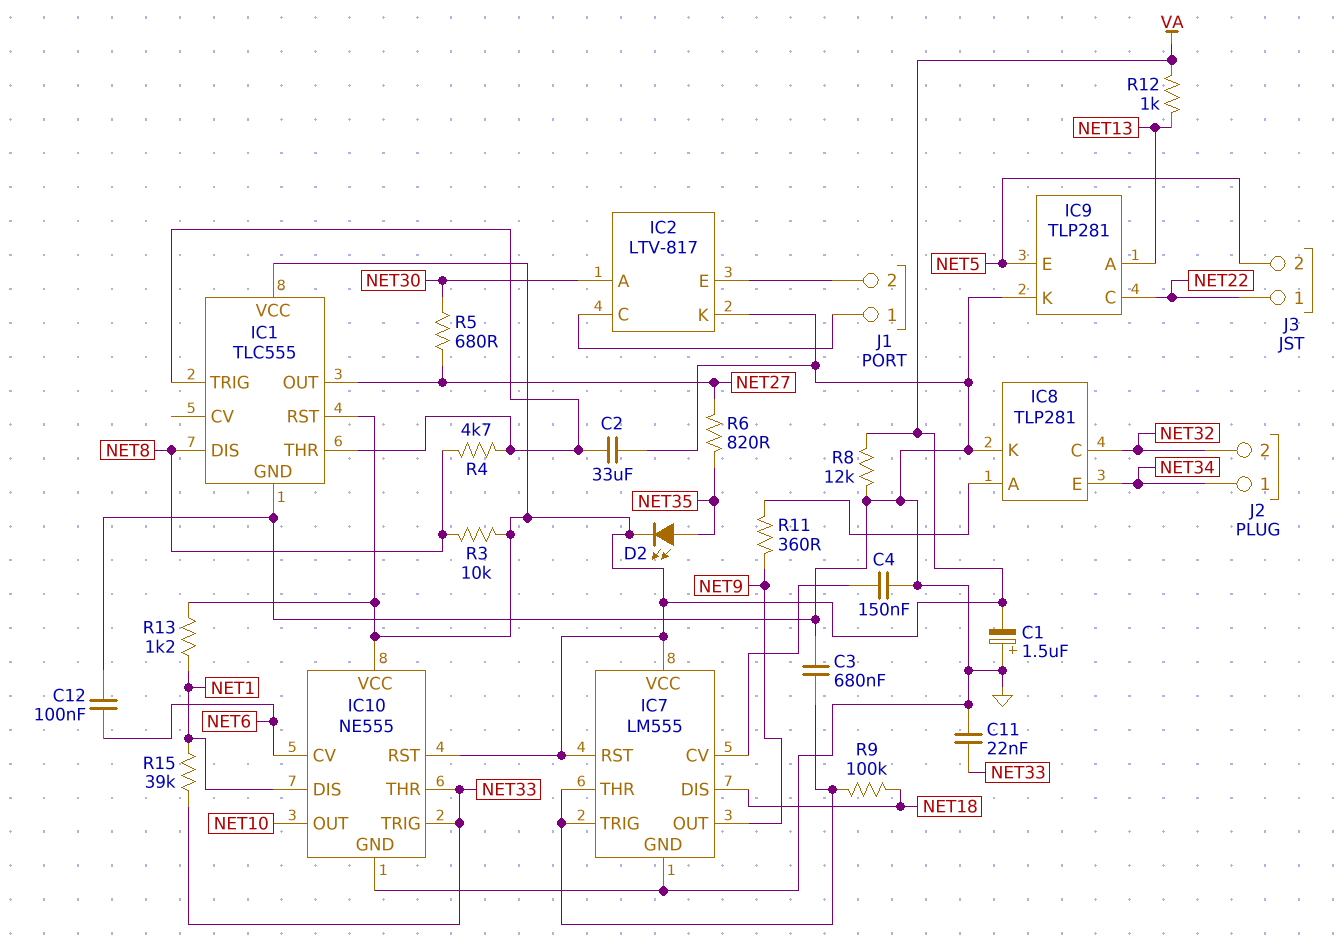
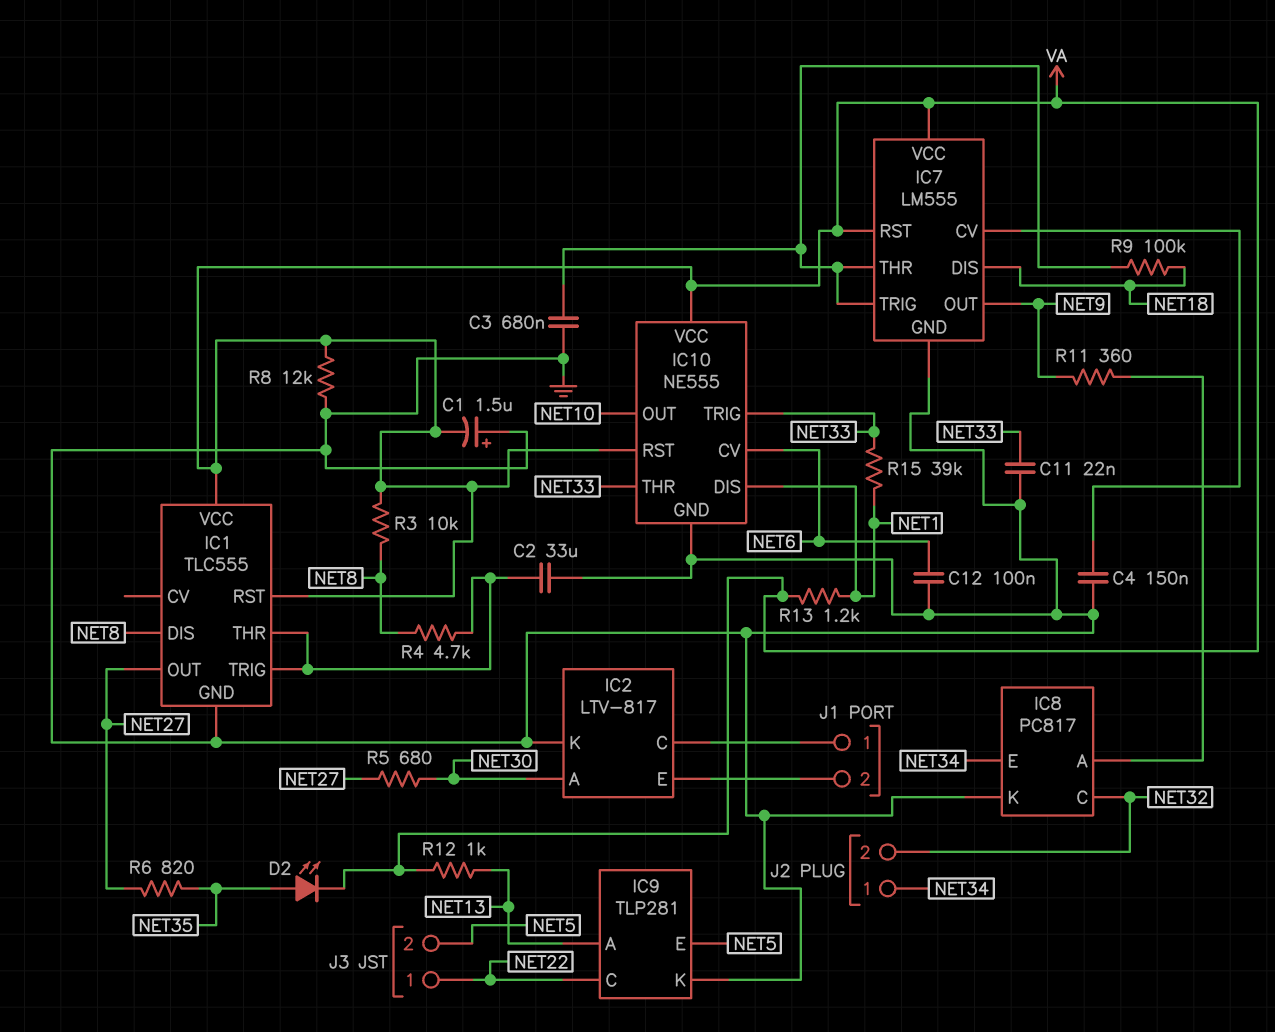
IC8: TLP281 -> PC817

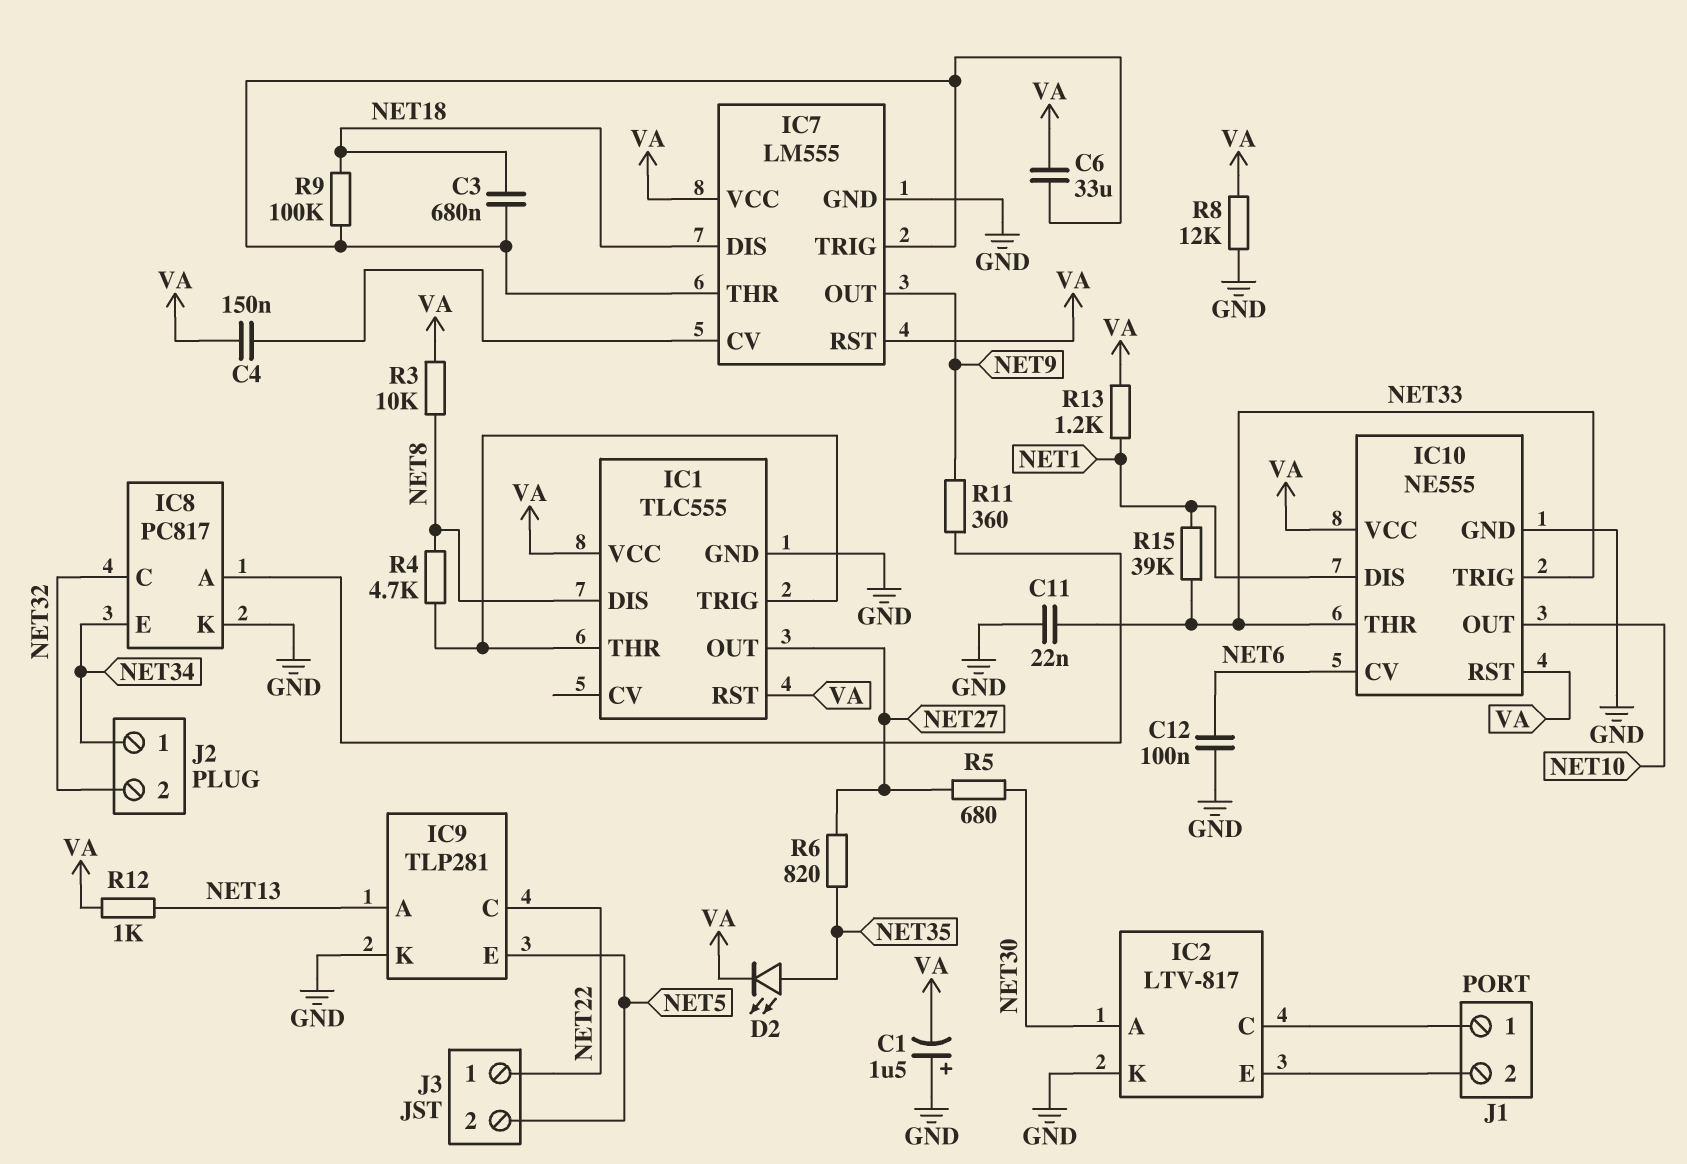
C2: 33uF (GND, IC1/THR) -> none
C3: 680nF (GND, IC7/THR) -> 680nF (IC7/THR, NET18)
C4: 150nF (GND, IC7/CV) -> 150nF (IC7/CV, VA)
C6: none -> 33uF (IC7/THR, VA)

